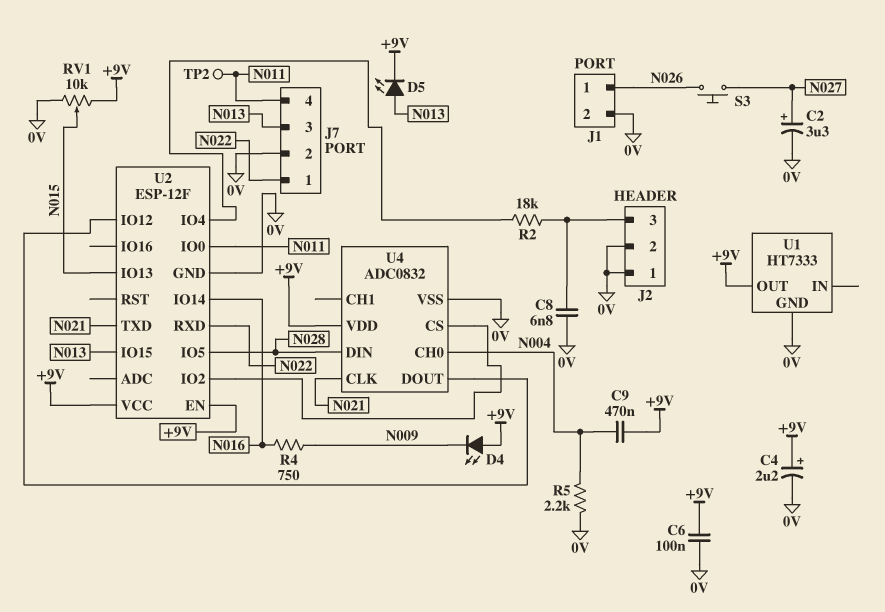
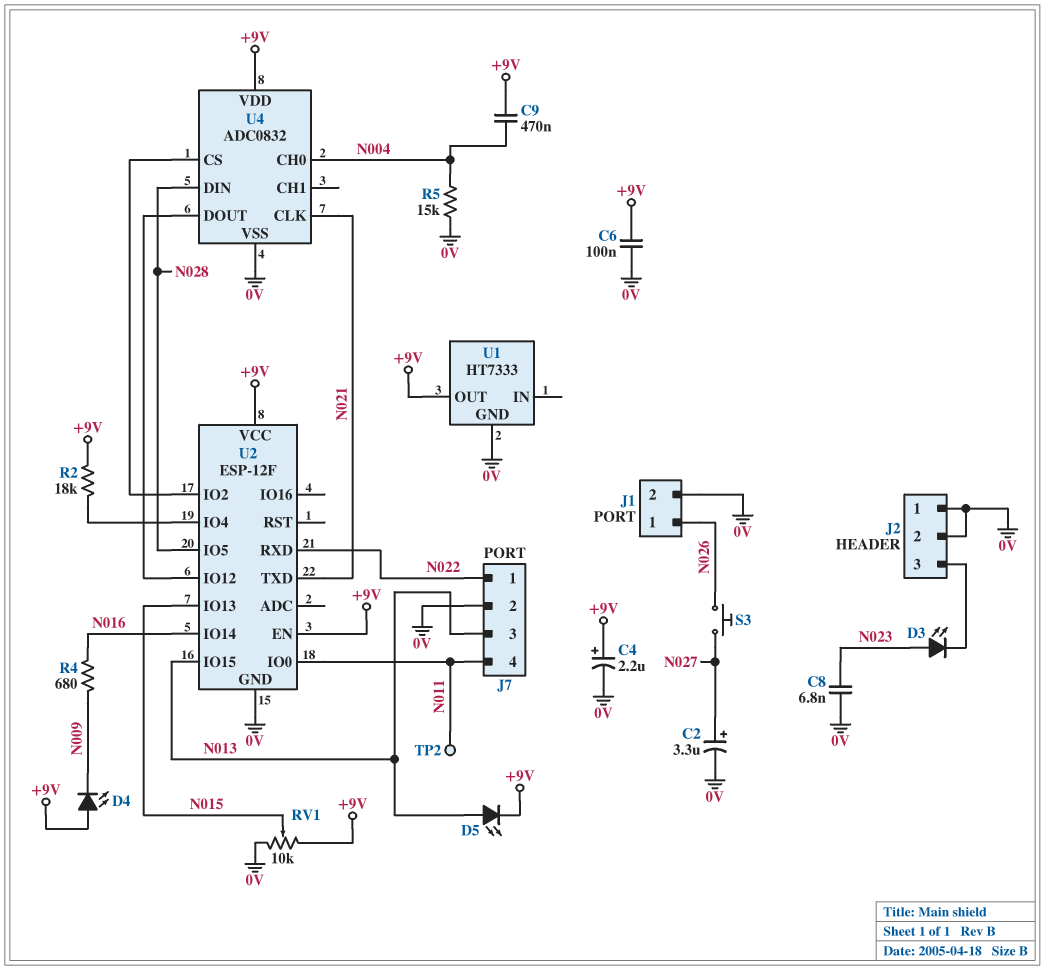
C8: 6.8nF (0V, J2/3) -> 6.8nF (0V, N023)
D3: none -> LED (A N023, K J2/3)
R2: 18k (J2/3, U2/IO4) -> 18k (+9V, U2/IO4)
R4: 750 (N009, N016) -> 680 (N009, N016)
R5: 2.2k (0V, N004) -> 15k (0V, N004)

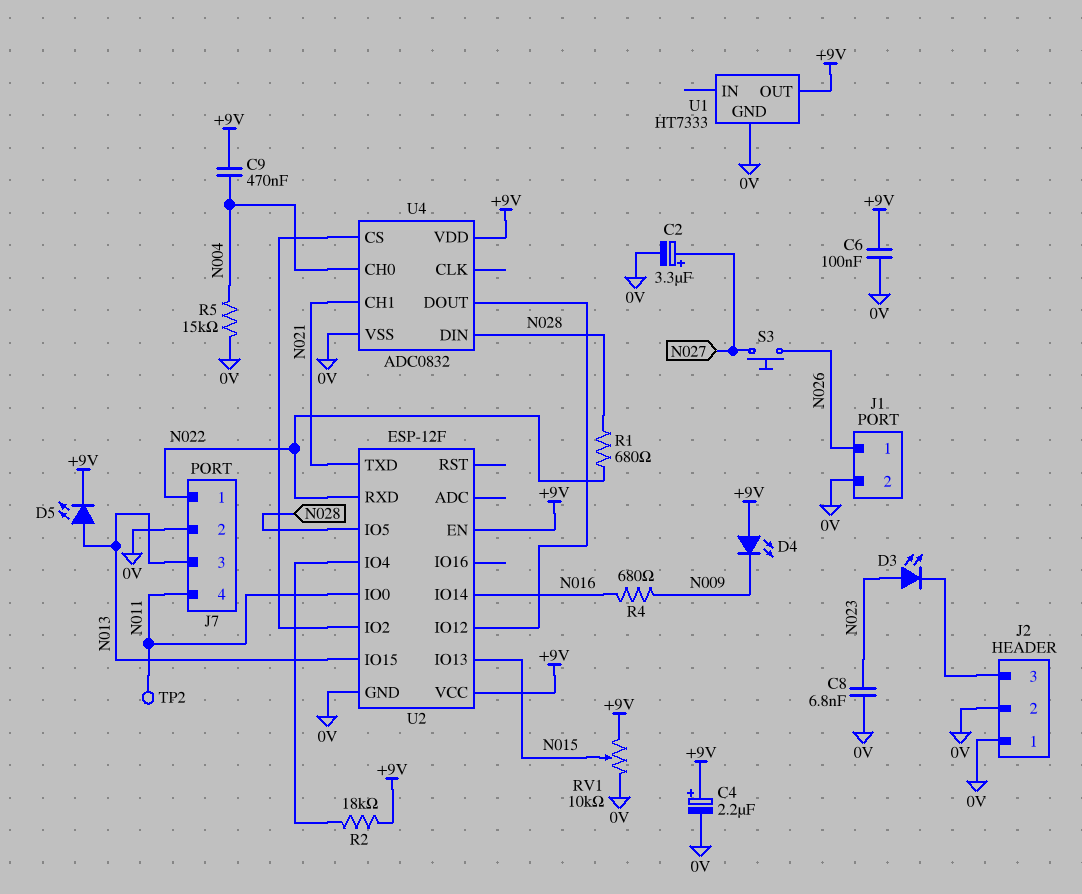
R1: none -> 680 (N022, N028)
U4 pin CH1: none -> N021
U4 pin CLK: N021 -> none

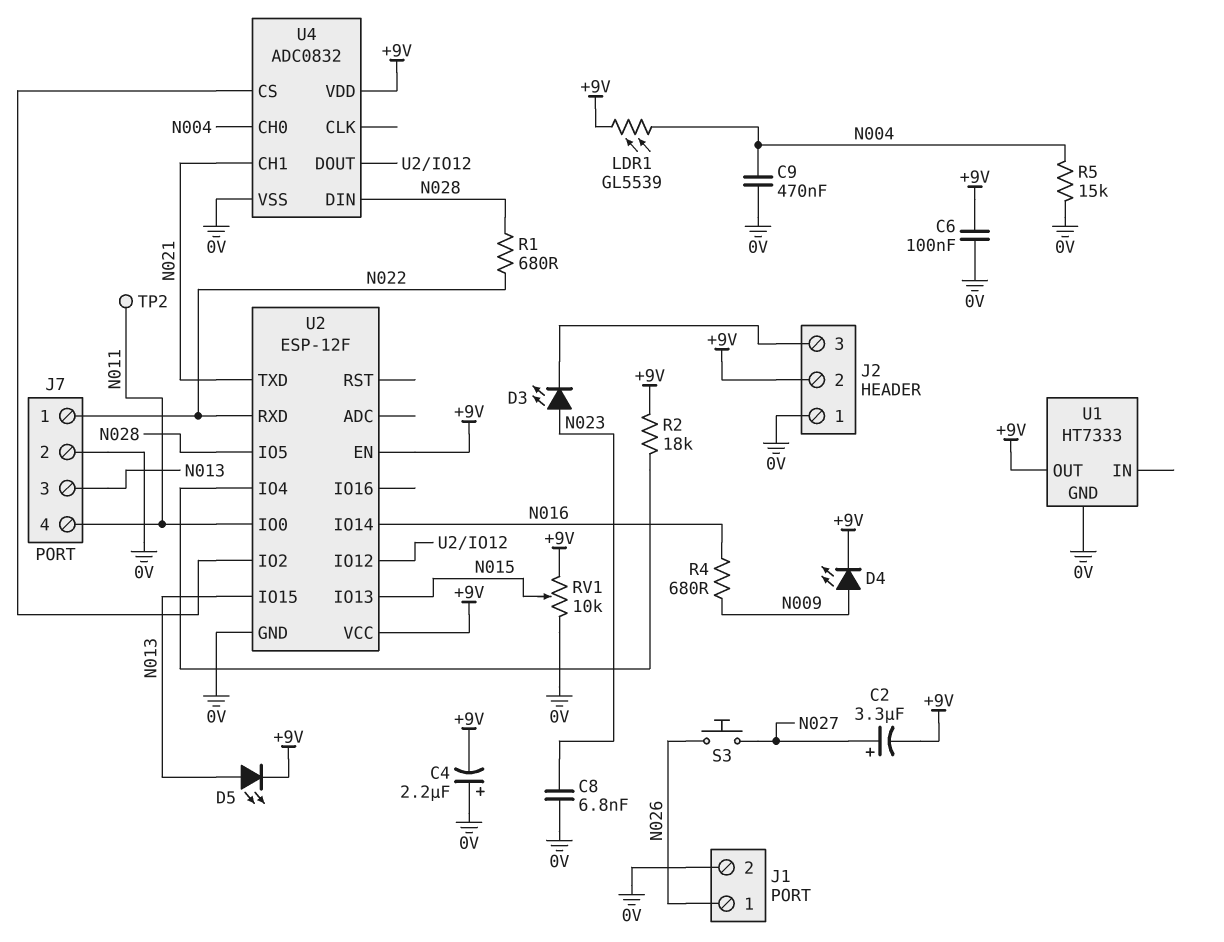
C2: 3.3uF (plus N027, minus 0V) -> 3.3uF (plus N027, minus +9V)
C4: 2.2uF (plus +9V, minus 0V) -> 2.2uF (plus 0V, minus +9V)
C9: 470nF (+9V, N004) -> 470nF (0V, N004)
D4: LED (A +9V, K N009) -> LED (A N009, K +9V)
J2 pin 2: 0V -> +9V
LDR1: none -> GL5539 (+9V, N004)

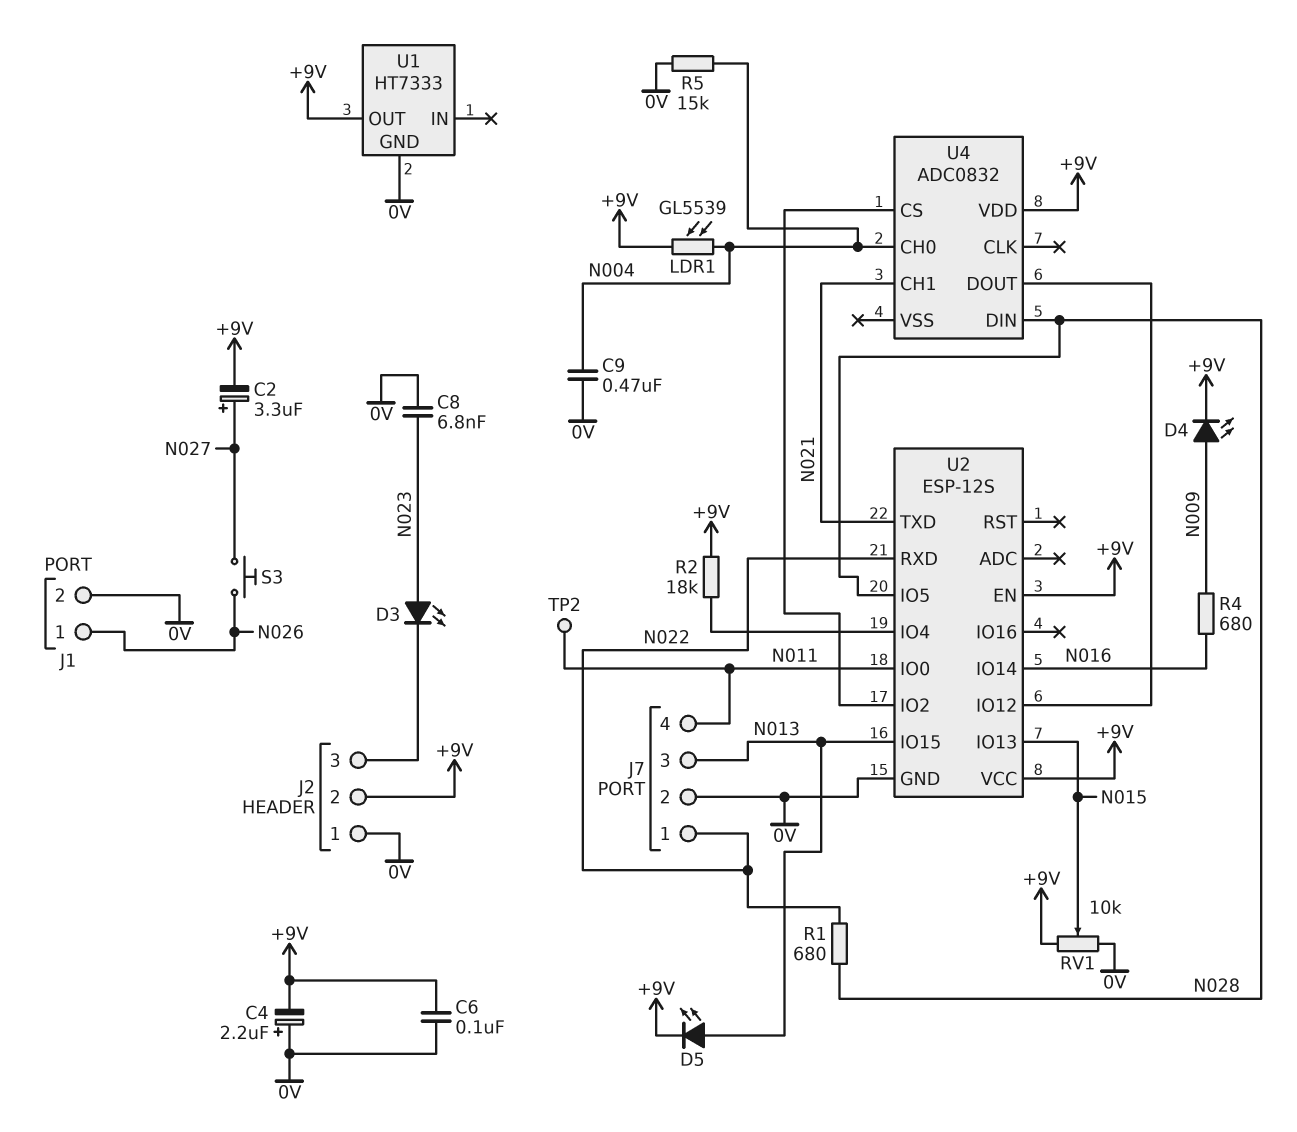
U2: ESP-12F -> ESP-12S
U4 pin VSS: 0V -> none

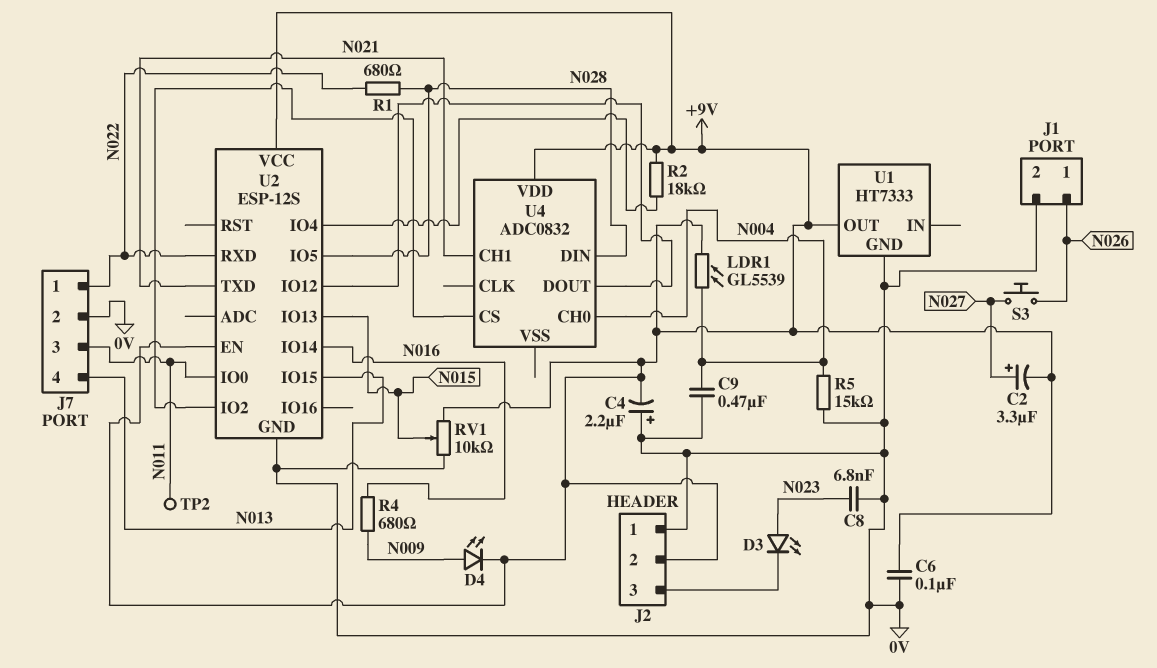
D5: LED (A N013, K +9V) -> none
J7 pin 3: N013 -> N011
J7 pin 4: N011 -> N013

